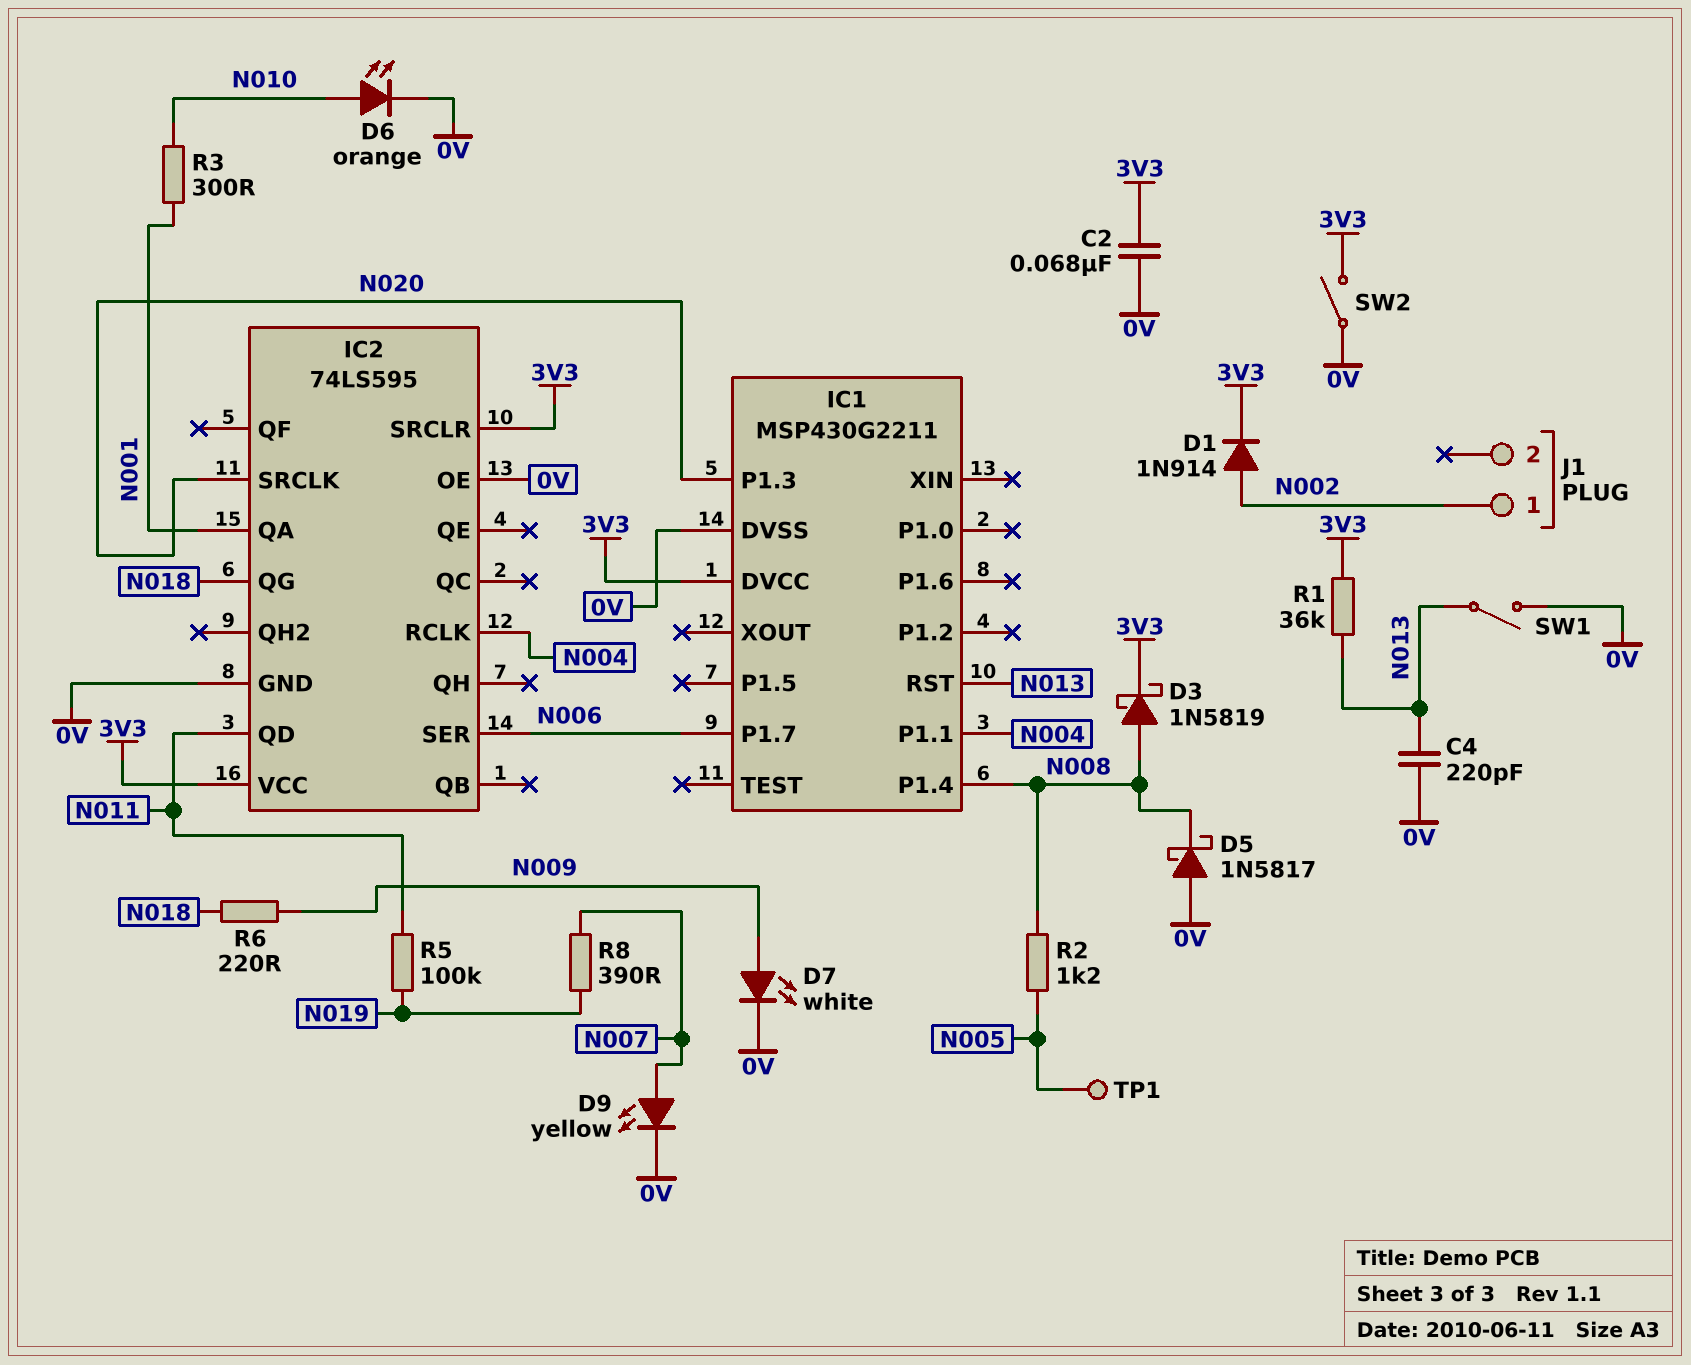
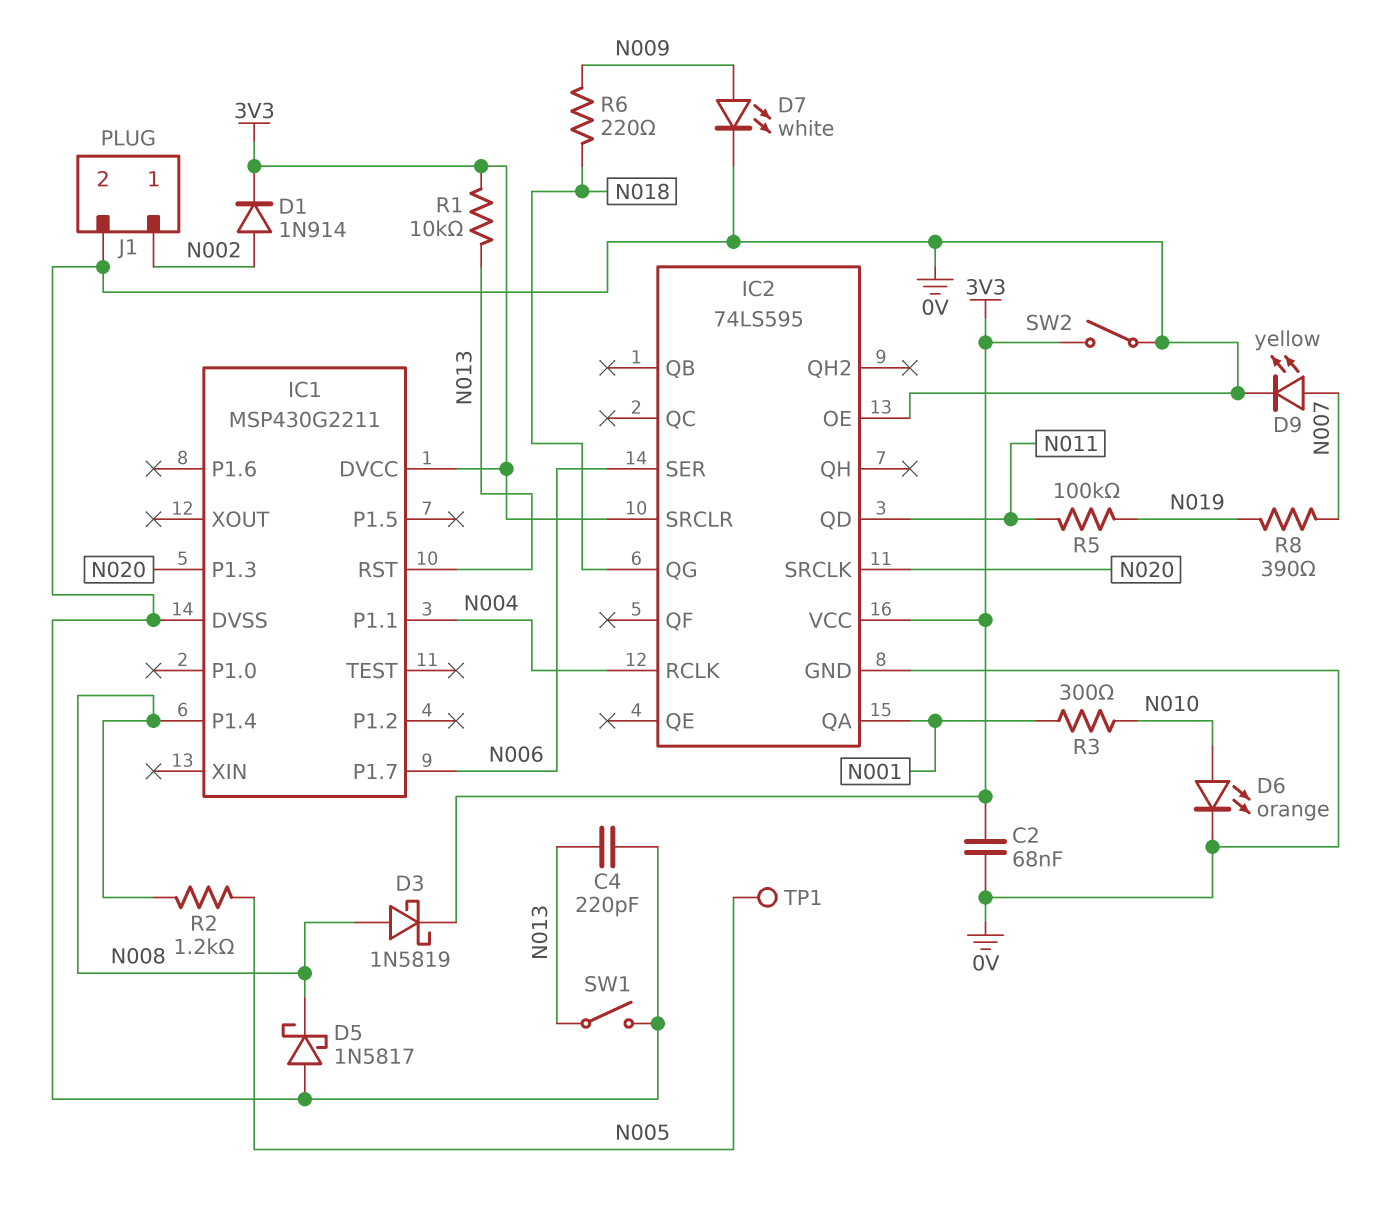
J1 pin 2: none -> 0V
R1: 36k (3V3, N013) -> 10k (3V3, N013)

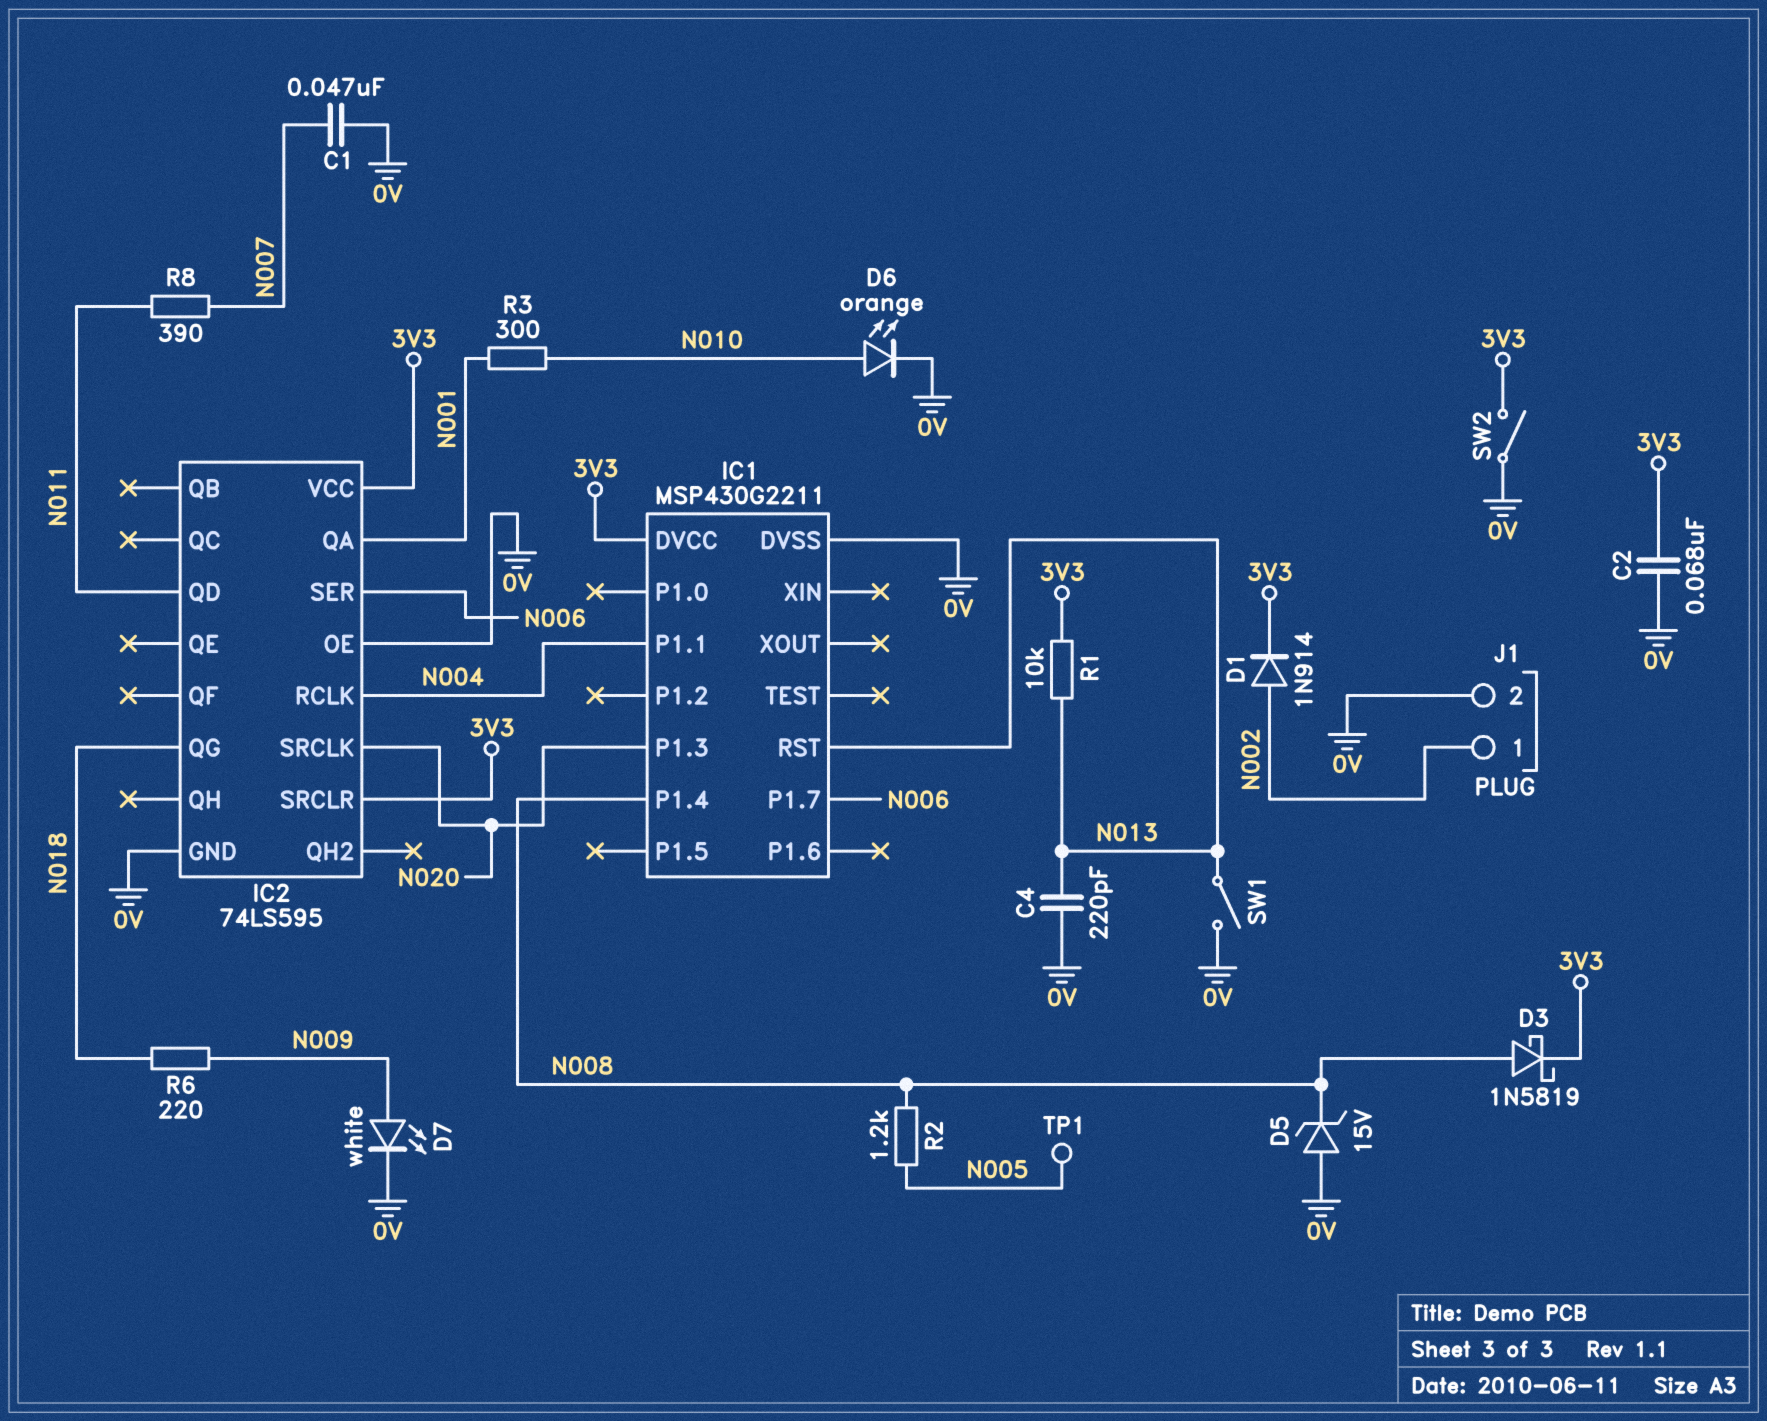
C1: none -> 47nF (0V, N007)
D5: schottky 1N5817 (A 0V, K N008) -> zener 15V (A 0V, K N008)
D9: LED yellow (A N007, K 0V) -> none
R5: 100k (N011, N019) -> none
R8: 390 (N007, N019) -> 390 (N007, N011)

